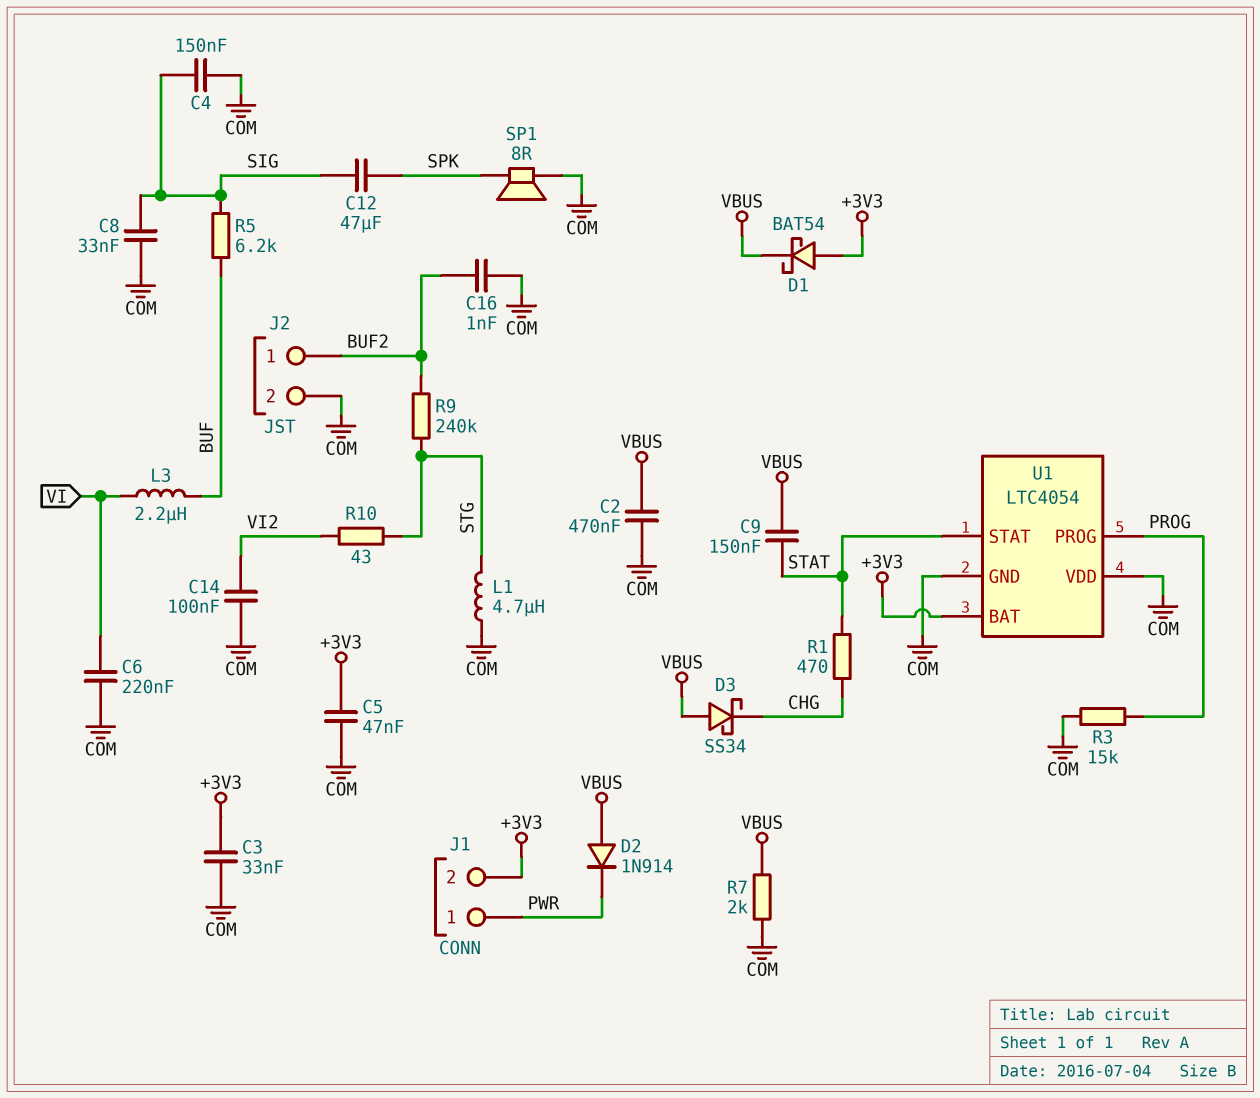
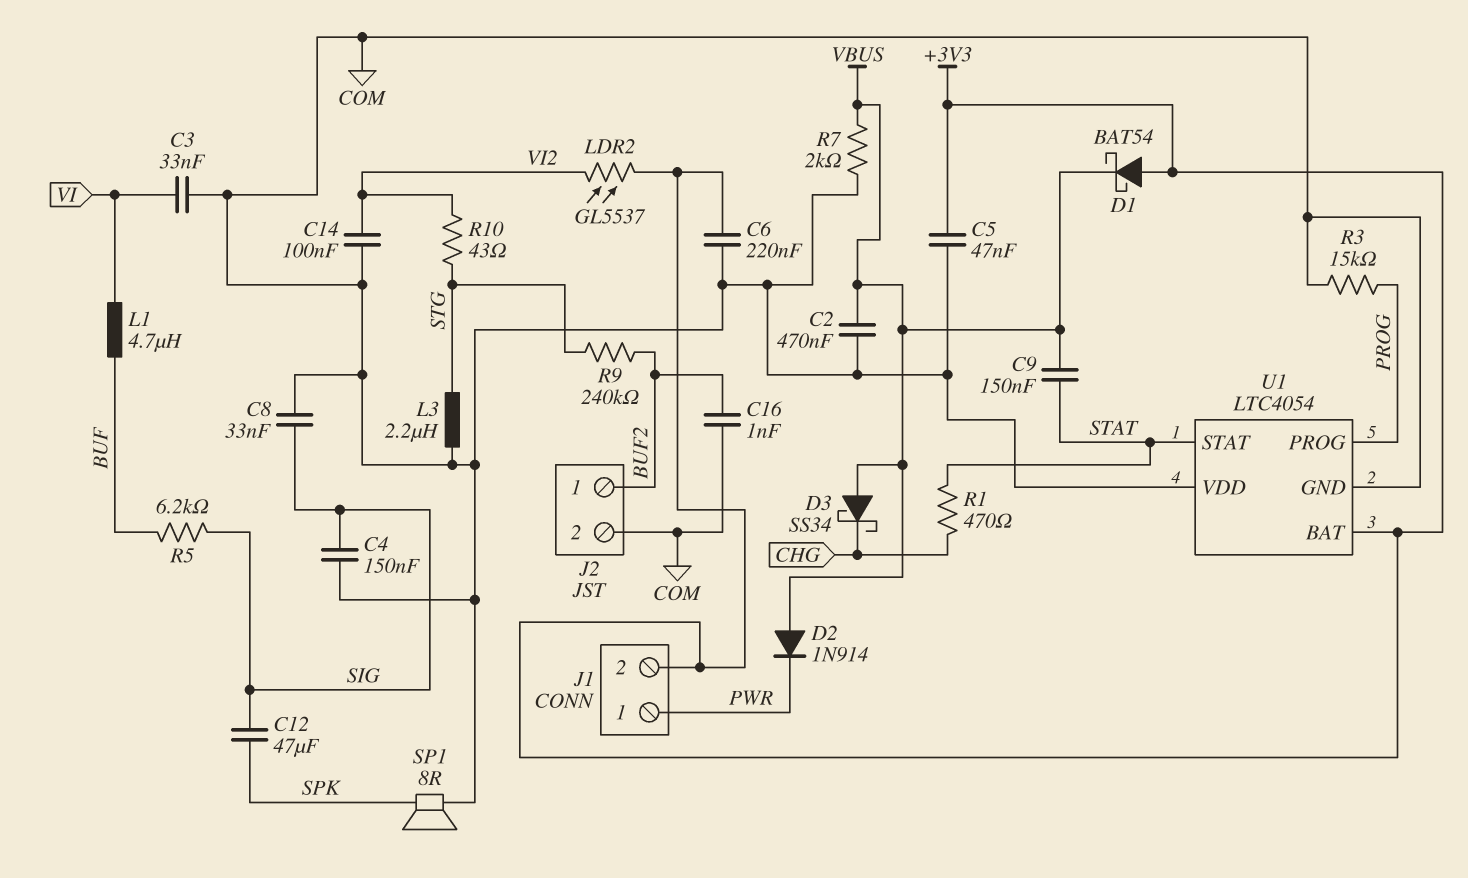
C3: 33nF (+3V3, COM) -> 33nF (COM, VI)
C6: 220nF (COM, VI) -> 220nF (+3V3, COM)
L1: 4.7uH (COM, STG) -> 4.7uH (BUF, VI)
L3: 2.2uH (BUF, VI) -> 2.2uH (COM, STG)
LDR2: none -> GL5537 (+3V3, VI2)

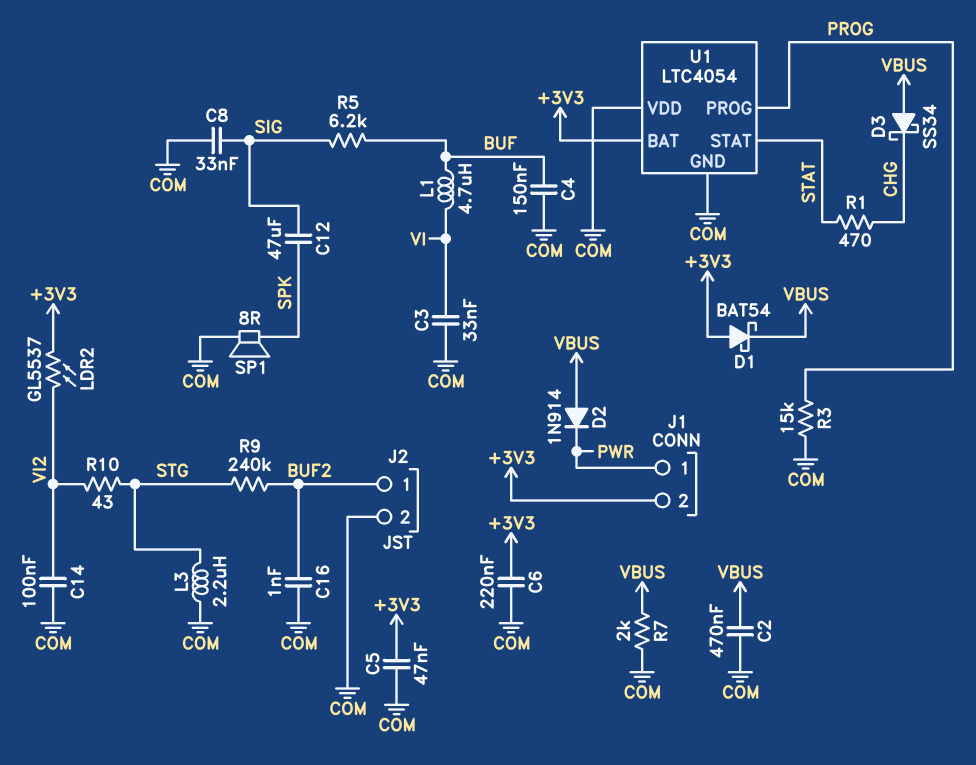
C4: 150nF (COM, SIG) -> 150nF (BUF, COM)
C9: 150nF (STAT, VBUS) -> none

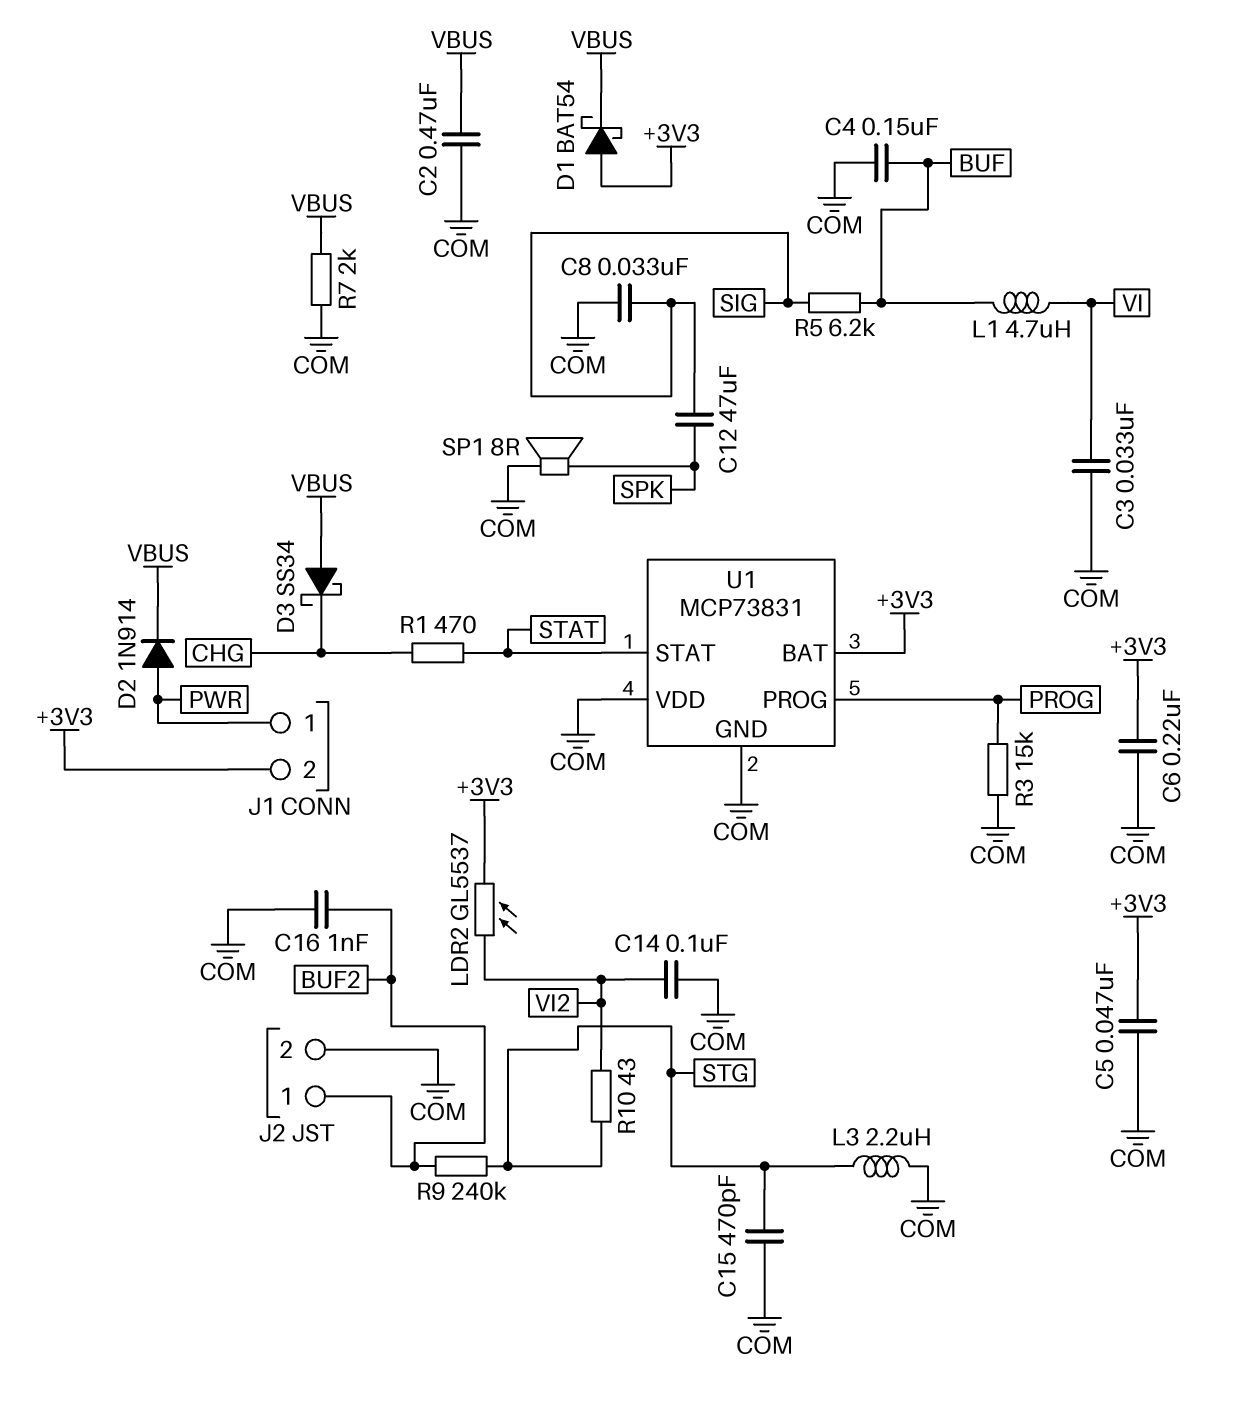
C15: none -> 470pF (COM, STG)
D2: diode 1N914 (A VBUS, K PWR) -> diode 1N914 (A PWR, K VBUS)
U1: LTC4054 -> MCP73831

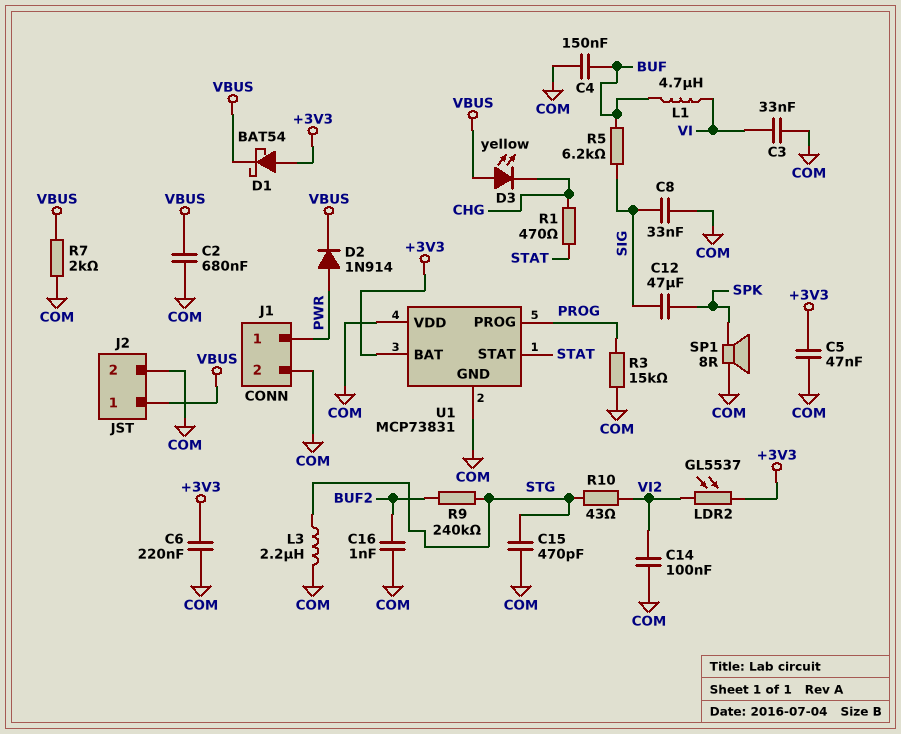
C2: 470nF (COM, VBUS) -> 680nF (COM, VBUS)
D3: schottky SS34 (A VBUS, K CHG) -> LED yellow (A VBUS, K CHG)
J1 pin 2: +3V3 -> COM
J2 pin 1: BUF2 -> VBUS

